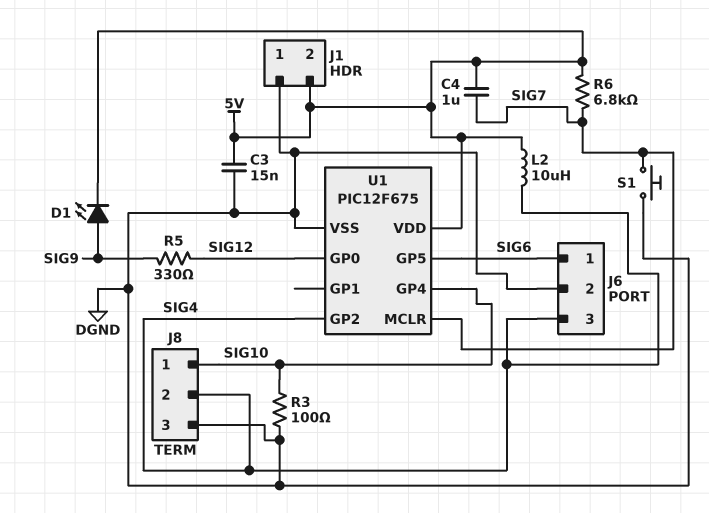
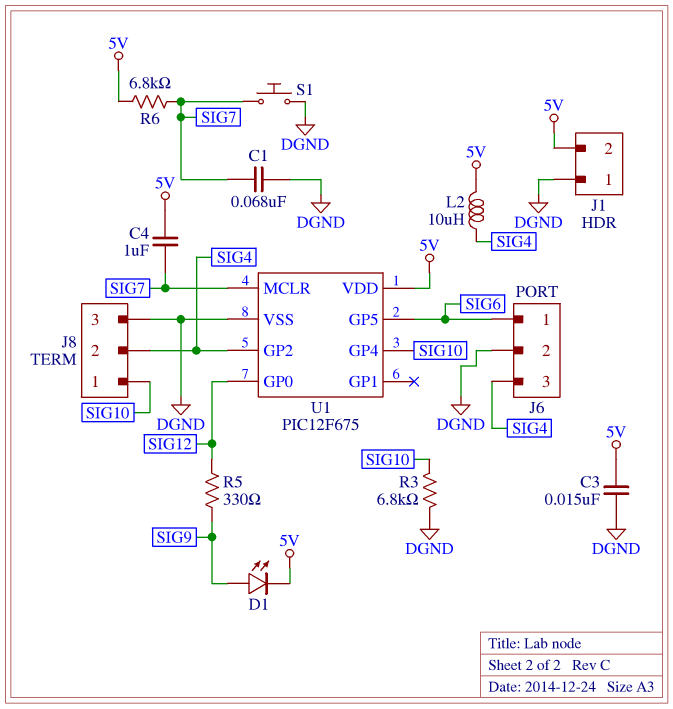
C1: none -> 68nF (DGND, SIG7)
R3: 100 (DGND, SIG10) -> 6.8k (DGND, SIG10)

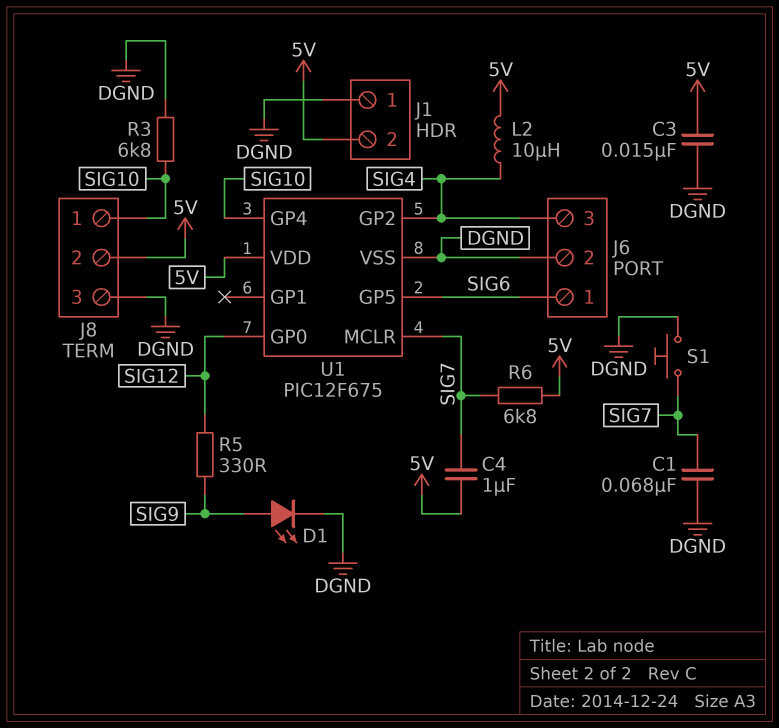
D1: LED (A SIG9, K 5V) -> LED (A SIG9, K DGND)
J8 pin 2: SIG4 -> 5V

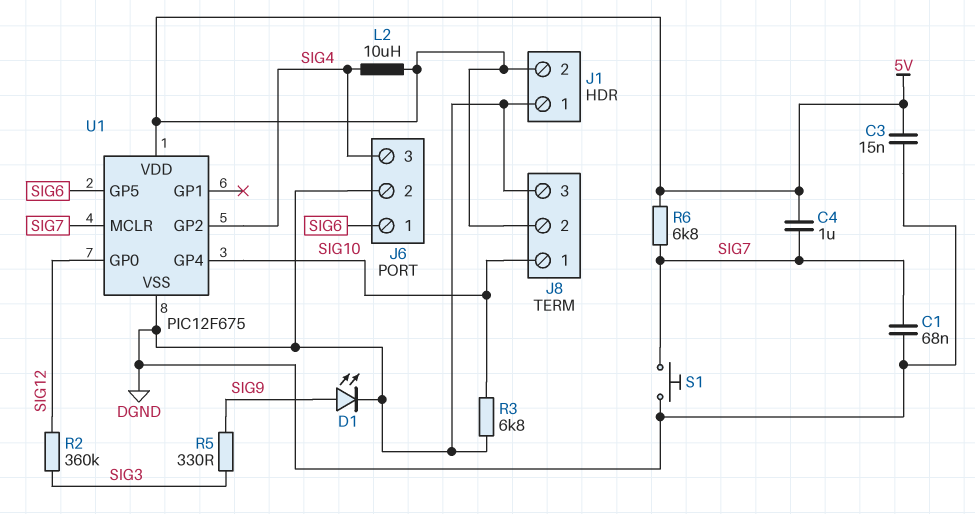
R2: none -> 360k (SIG3, SIG12)
R5: 330 (SIG9, SIG12) -> 330 (SIG3, SIG9)

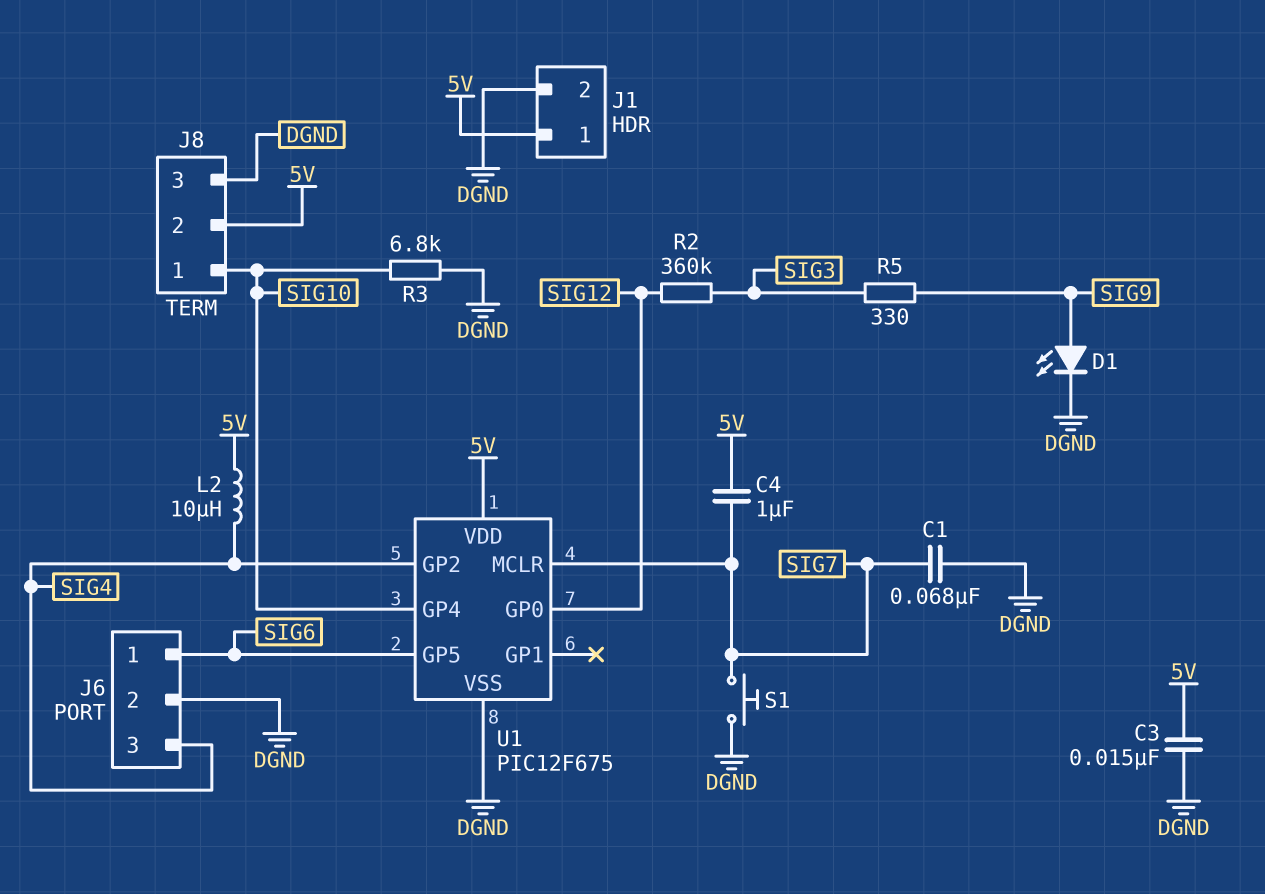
J1 pin 1: DGND -> 5V
J1 pin 2: 5V -> DGND
R6: 6.8k (5V, SIG7) -> none

